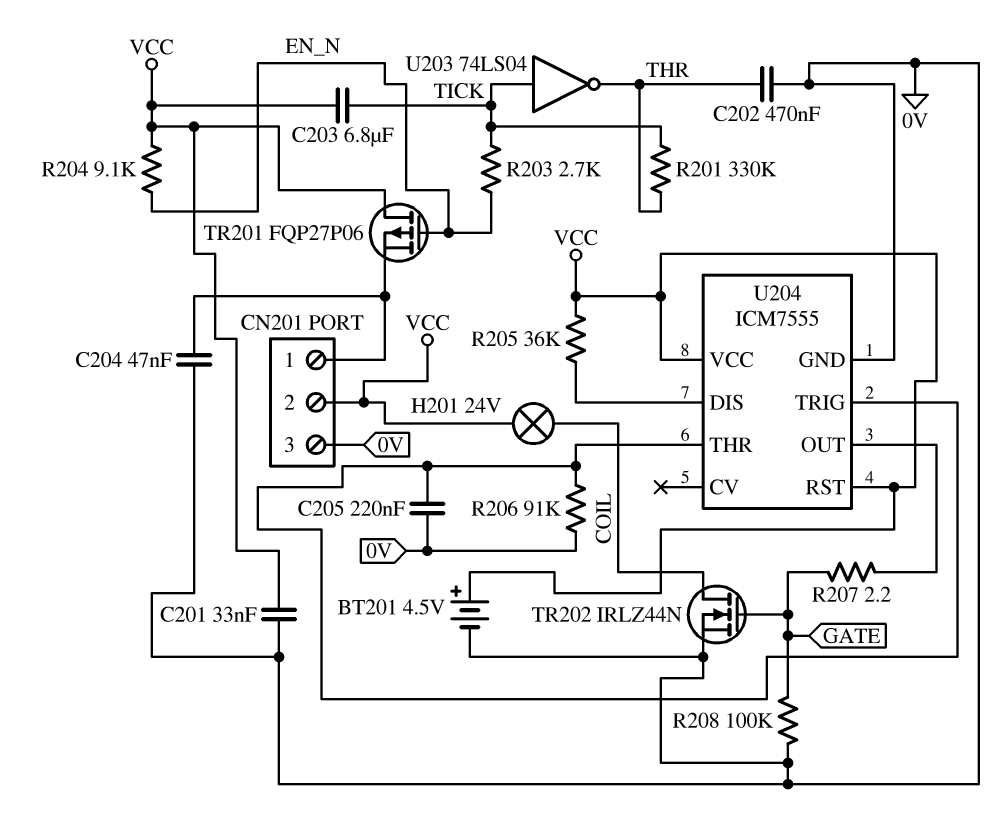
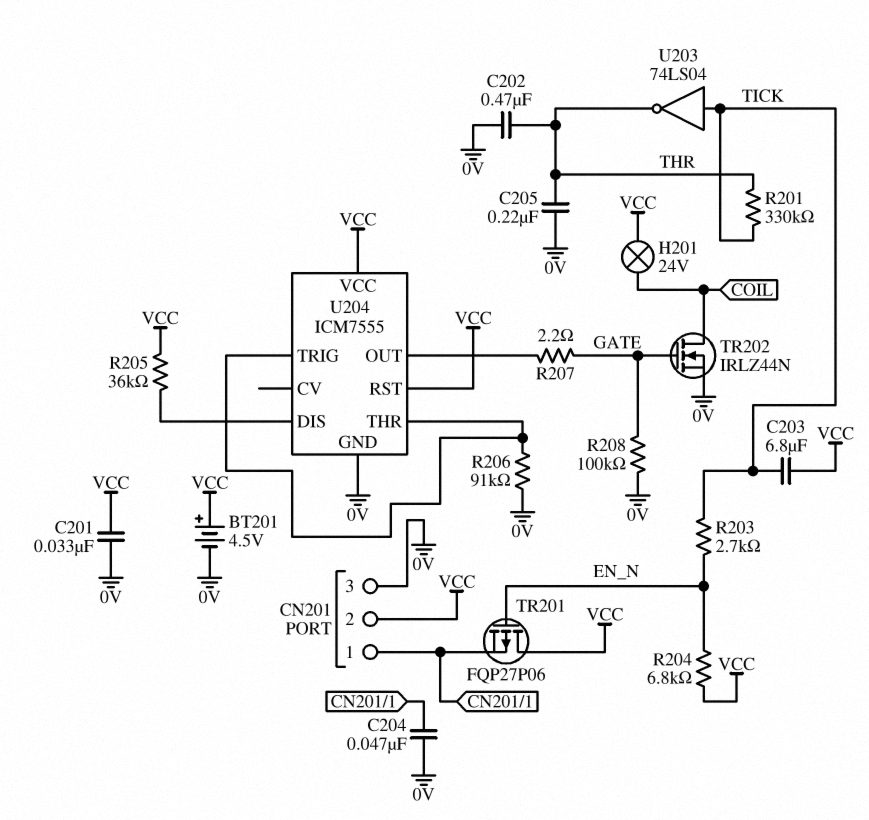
C205: 220nF (0V, U204/THR) -> 220nF (0V, THR)
R204: 9.1k (EN_N, VCC) -> 6.8k (EN_N, VCC)

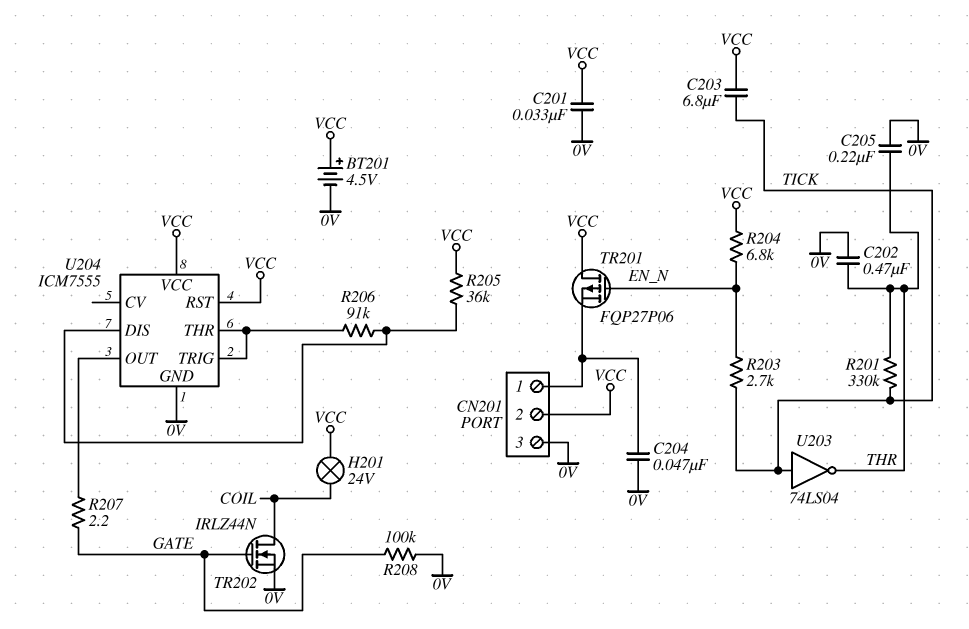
R206: 91k (0V, U204/THR) -> 91k (U204/DIS, U204/THR)

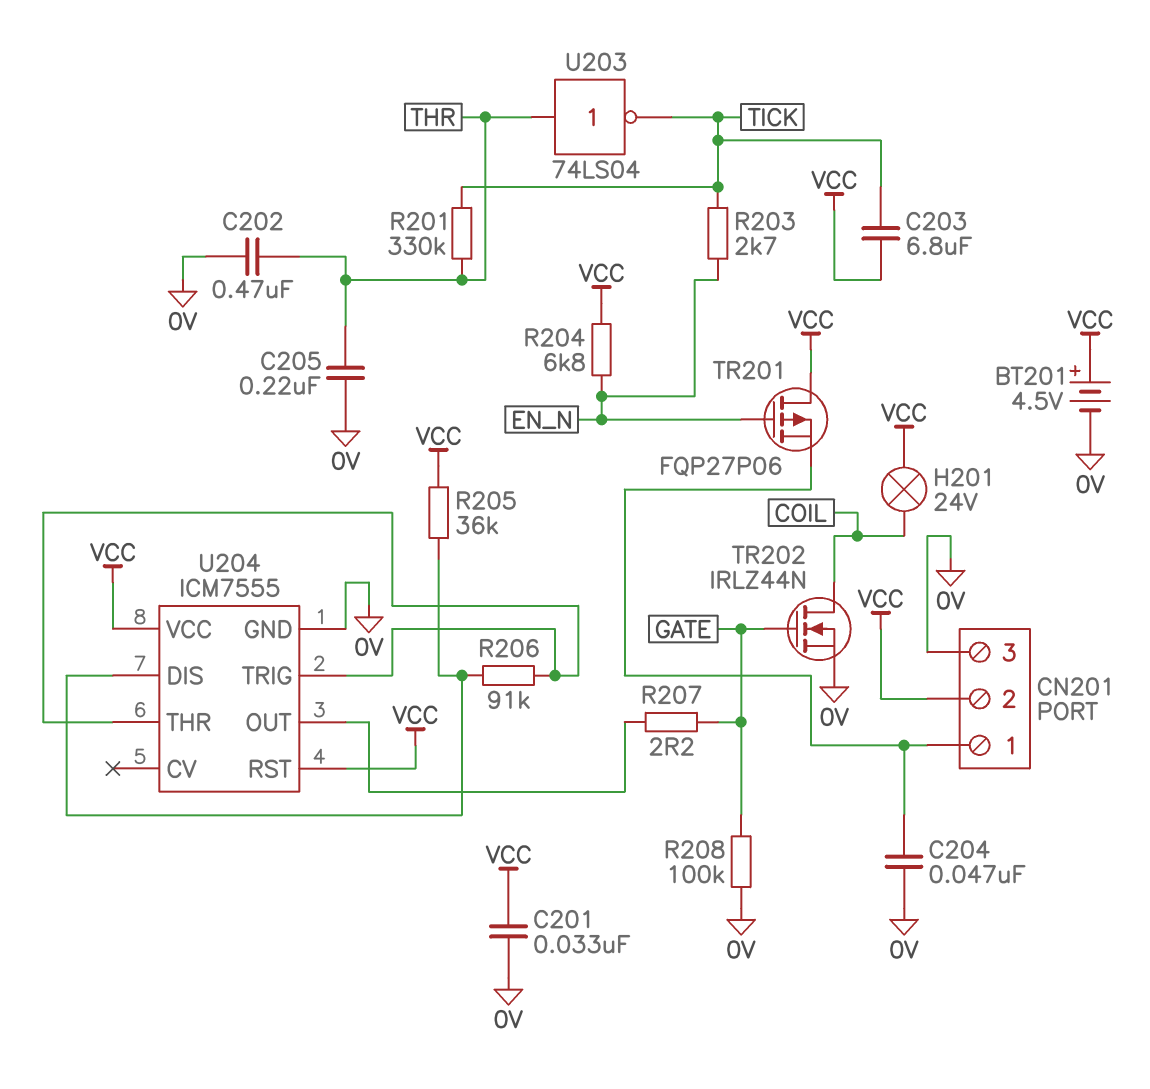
U203: NOT 74LS04 (in TICK, out THR) -> NOT 74LS04 (in THR, out TICK)

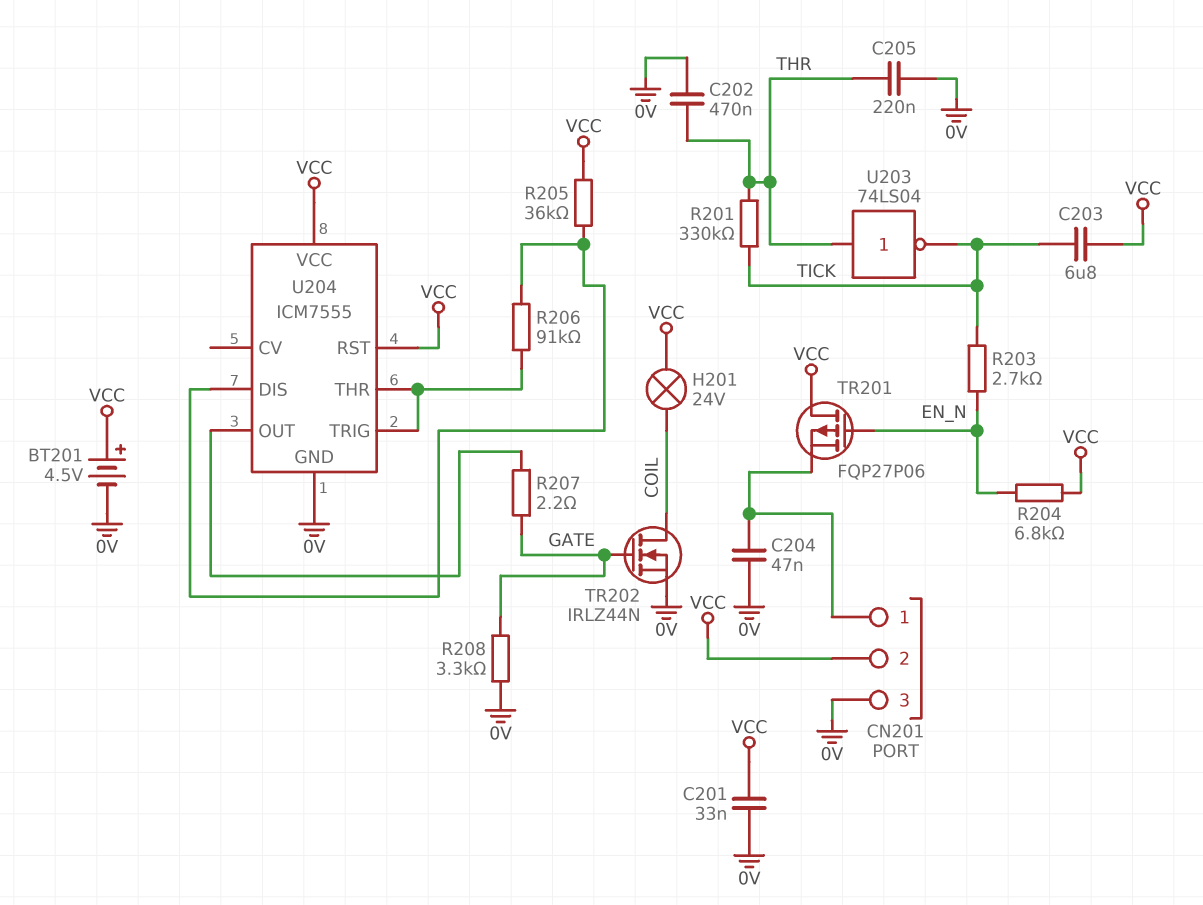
R208: 100k (0V, GATE) -> 3.3k (0V, GATE)

